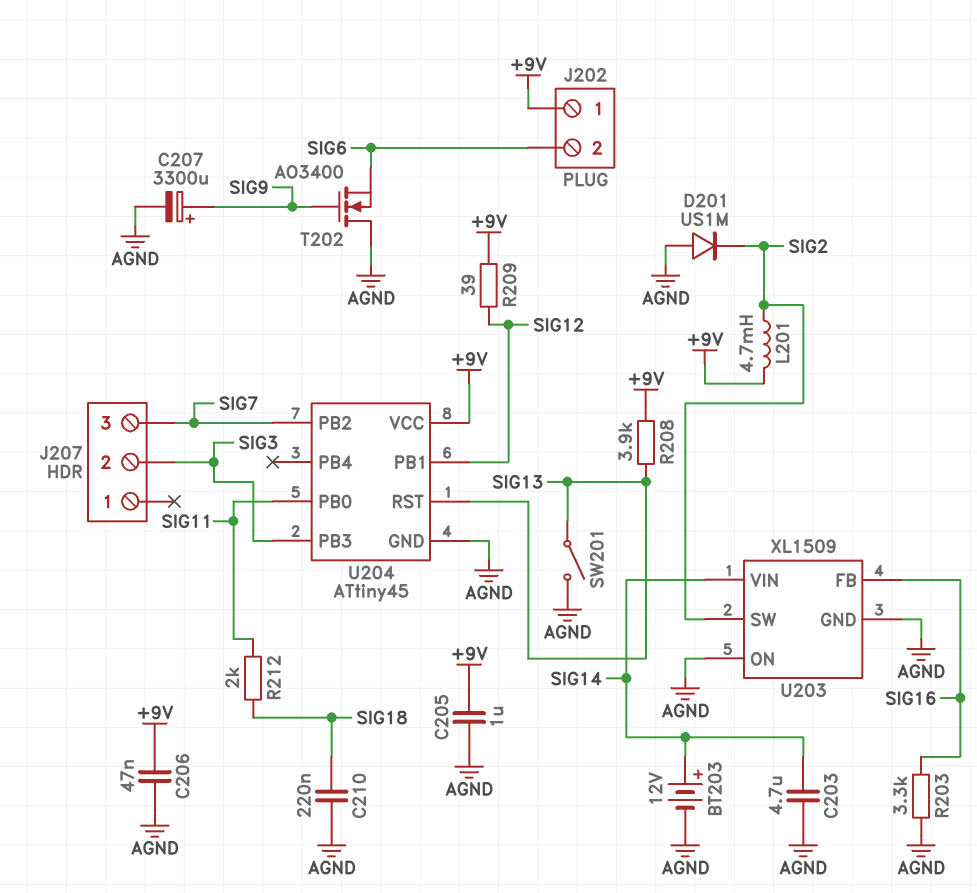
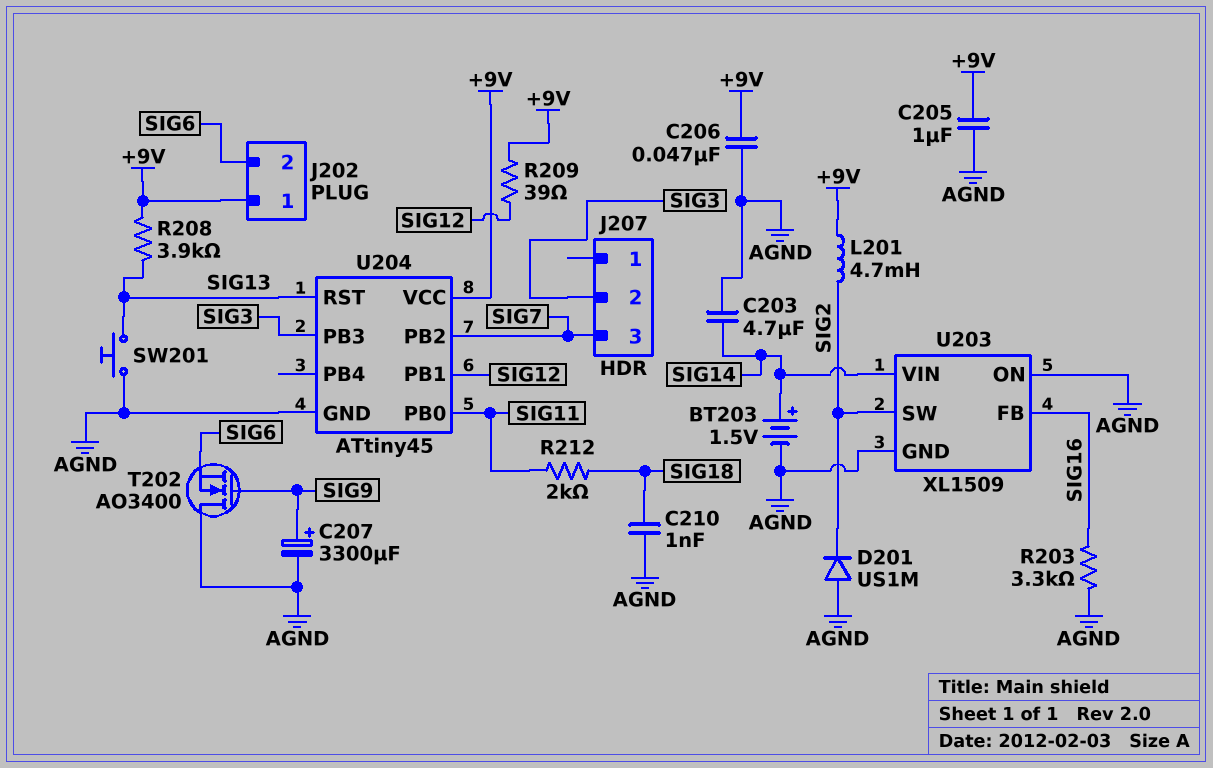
BT203: 12V (plus SIG14, minus AGND) -> 1.5V (plus SIG14, minus AGND)
C210: 220nF (AGND, SIG18) -> 1nF (AGND, SIG18)
SW201: switch (AGND, SIG13) -> button (AGND, SIG13)

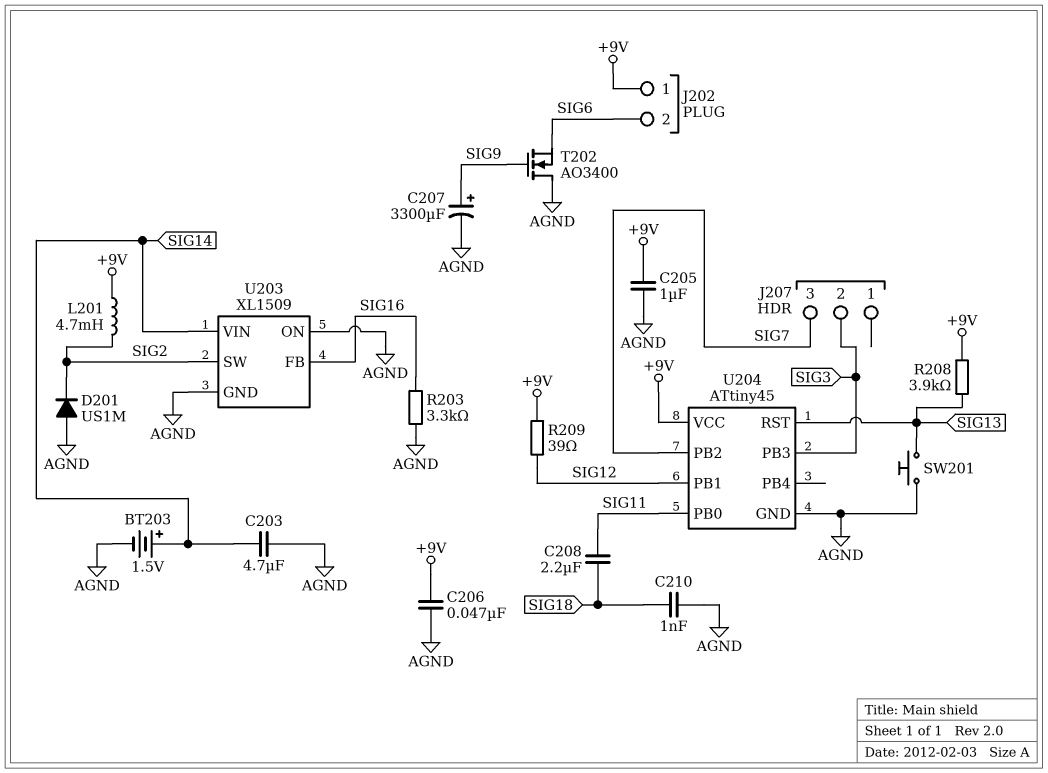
C208: none -> 2.2uF (SIG11, SIG18)
R212: 2k (SIG11, SIG18) -> none

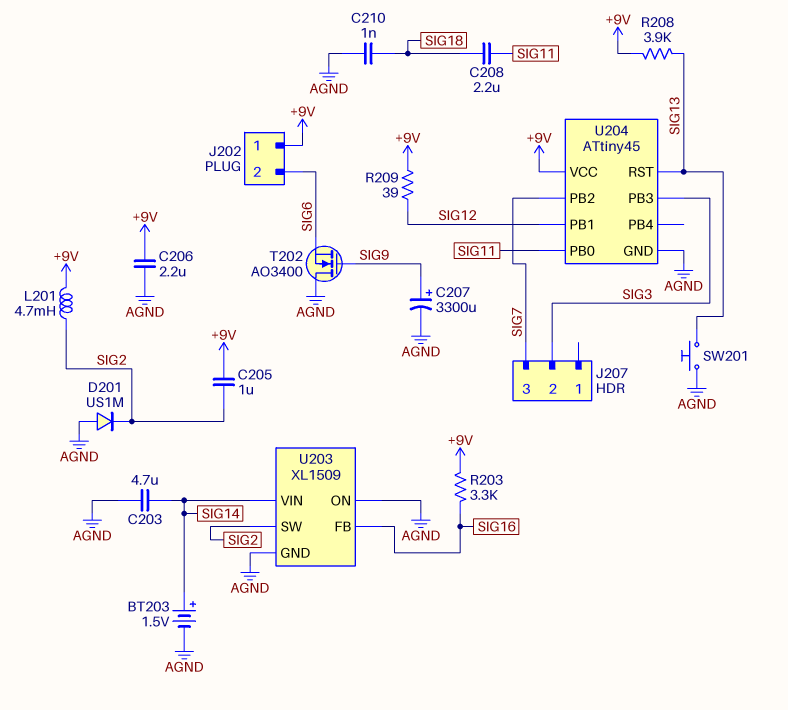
C205: 1uF (+9V, AGND) -> 1uF (+9V, SIG2)
C206: 47nF (+9V, AGND) -> 2.2uF (+9V, AGND)
R203: 3.3k (AGND, SIG16) -> 3.3k (+9V, SIG16)

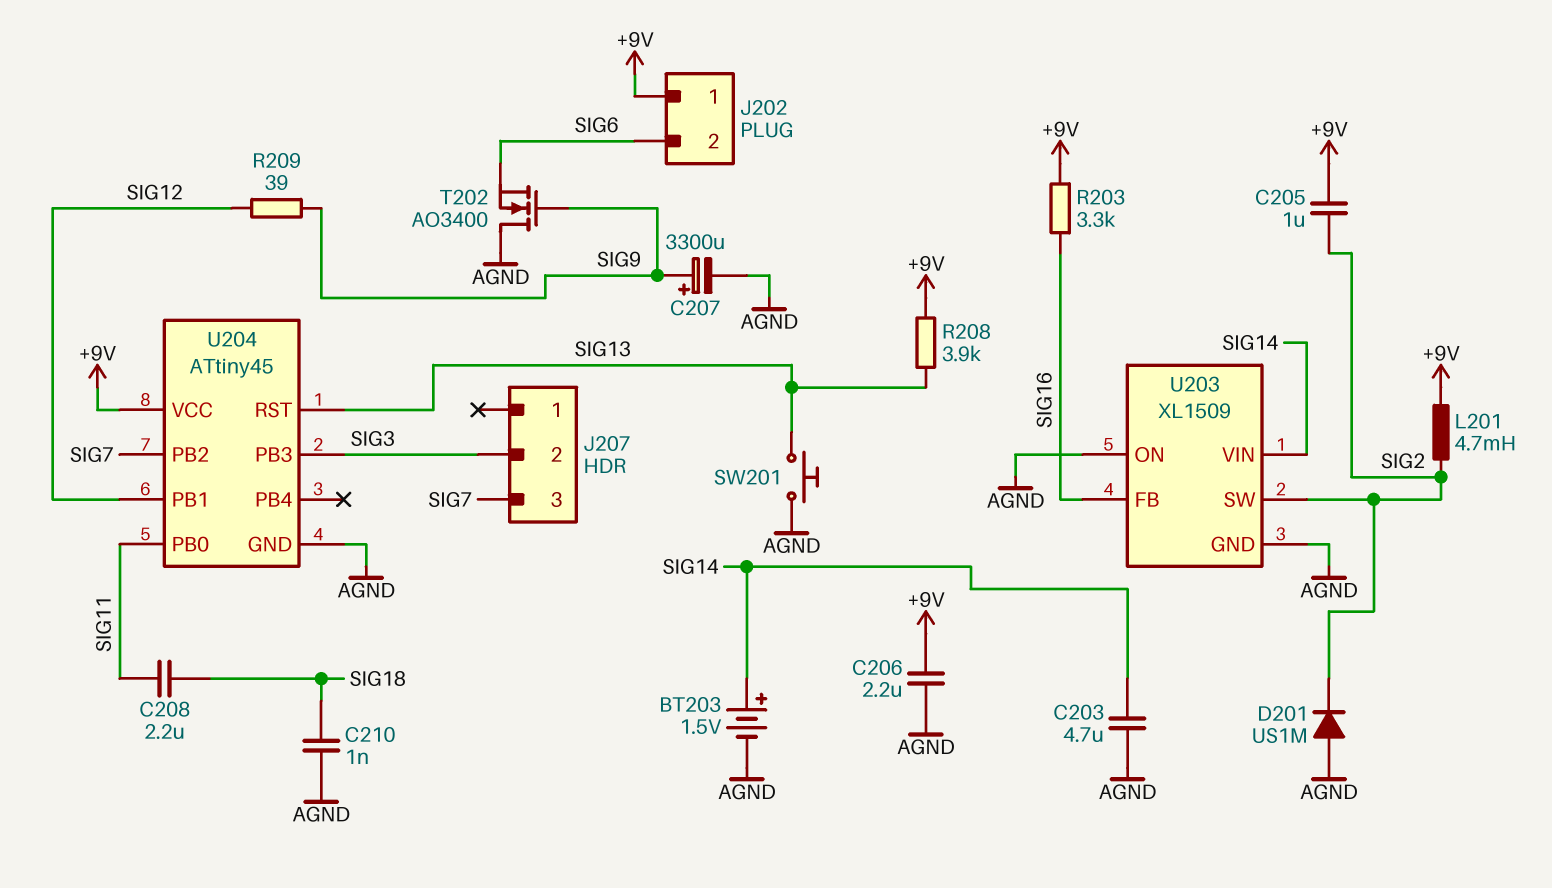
R209: 39 (+9V, SIG12) -> 39 (SIG9, SIG12)

